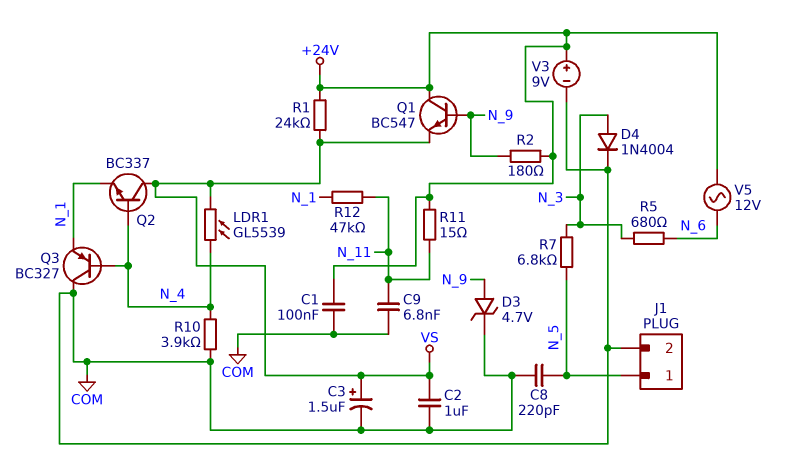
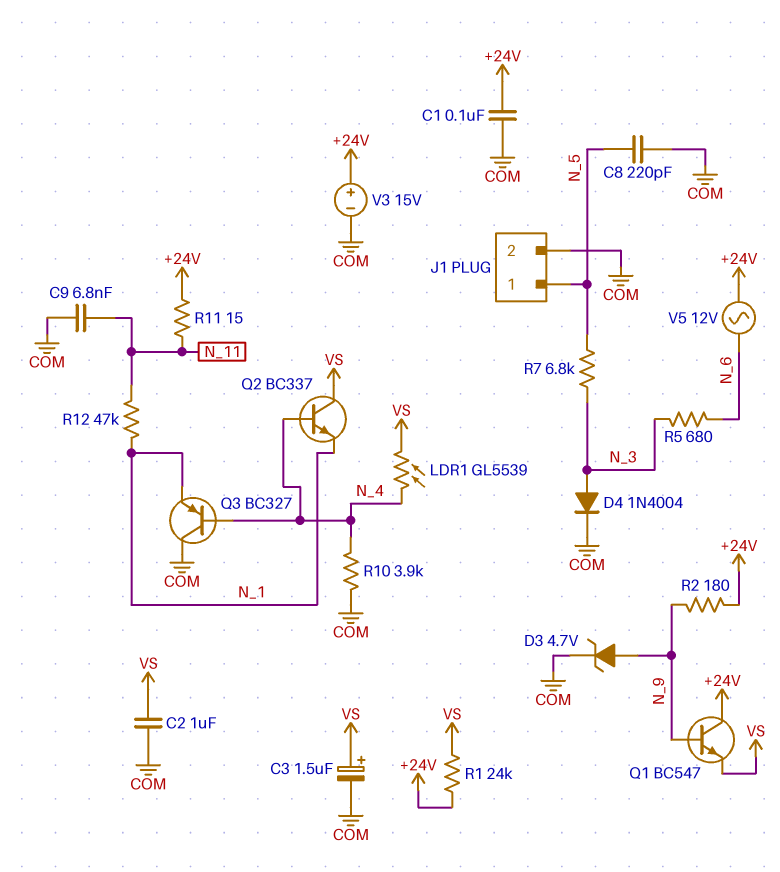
V3: 9V (plus +24V, minus COM) -> 15V (plus +24V, minus COM)

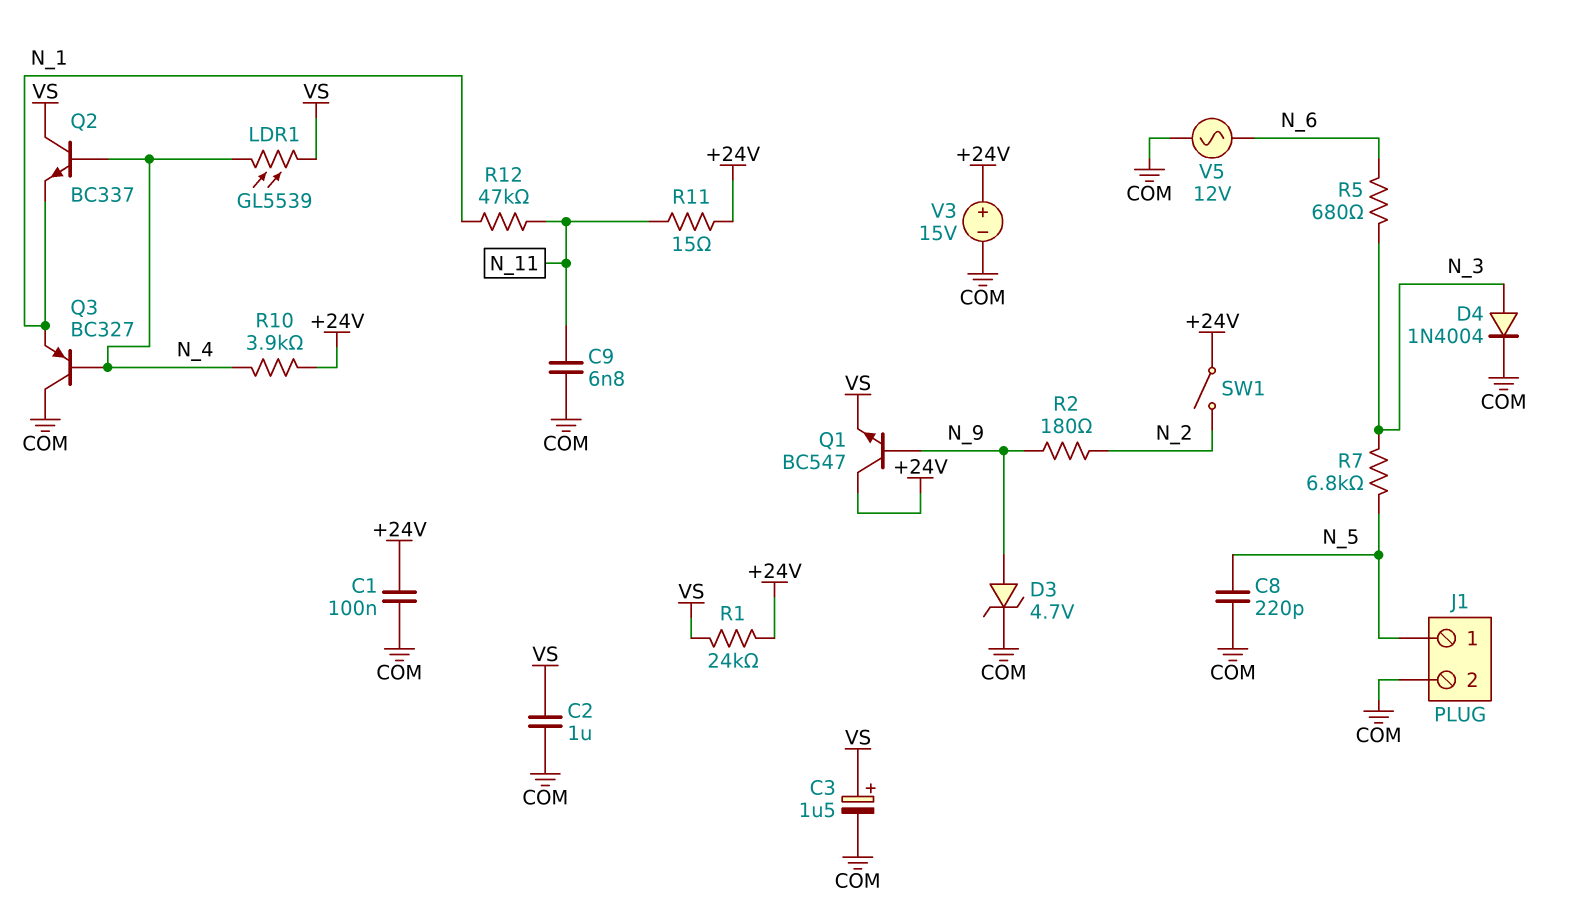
R2: 180 (+24V, N_9) -> 180 (N_2, N_9)
R10: 3.9k (COM, N_4) -> 3.9k (+24V, N_4)
SW1: none -> switch (+24V, N_2)
V5: AC 12V (+24V, N_6) -> AC 12V (COM, N_6)

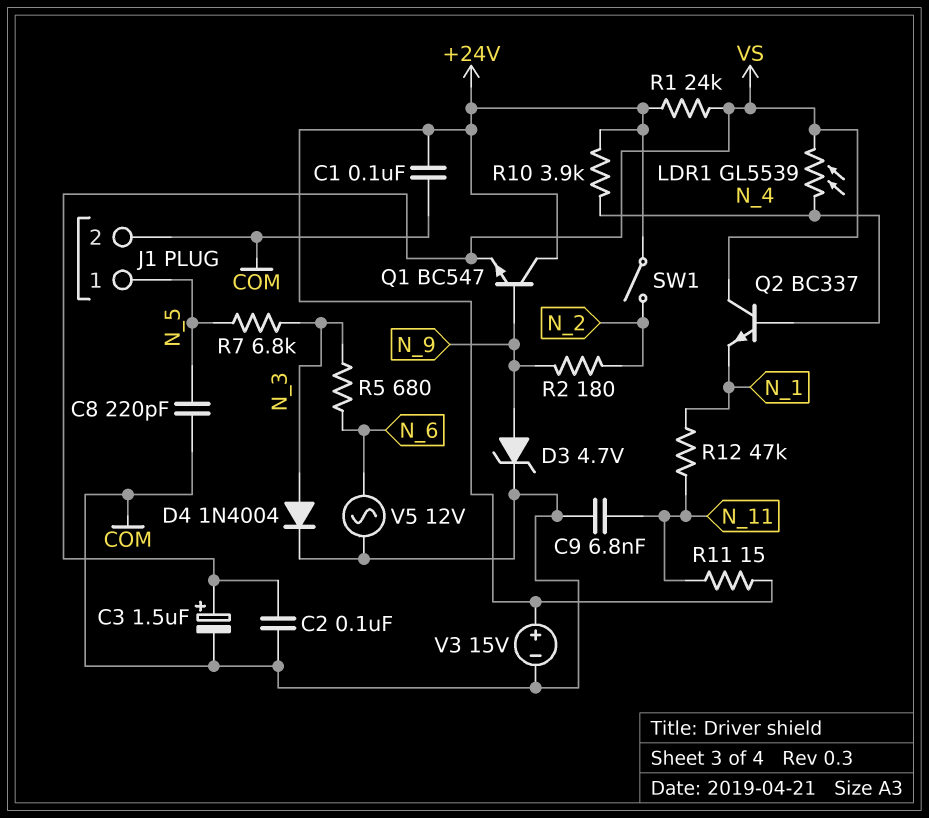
C2: 1uF (COM, VS) -> 100nF (COM, VS)
Q3: PNP BC327 (B N_4, C COM, E N_1) -> none

